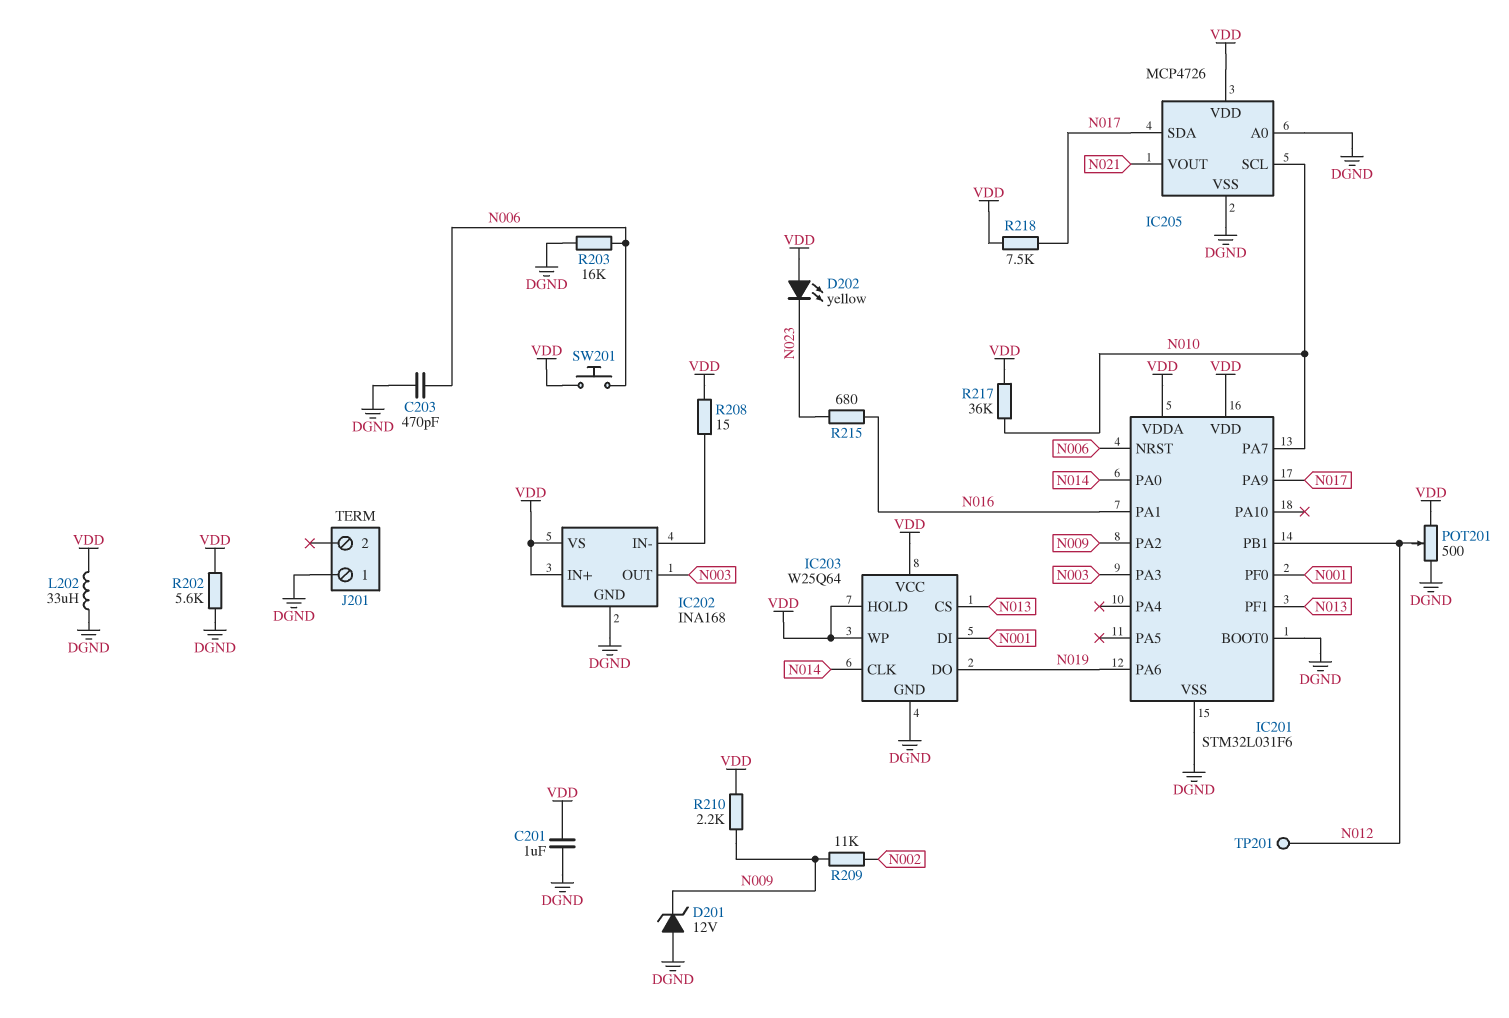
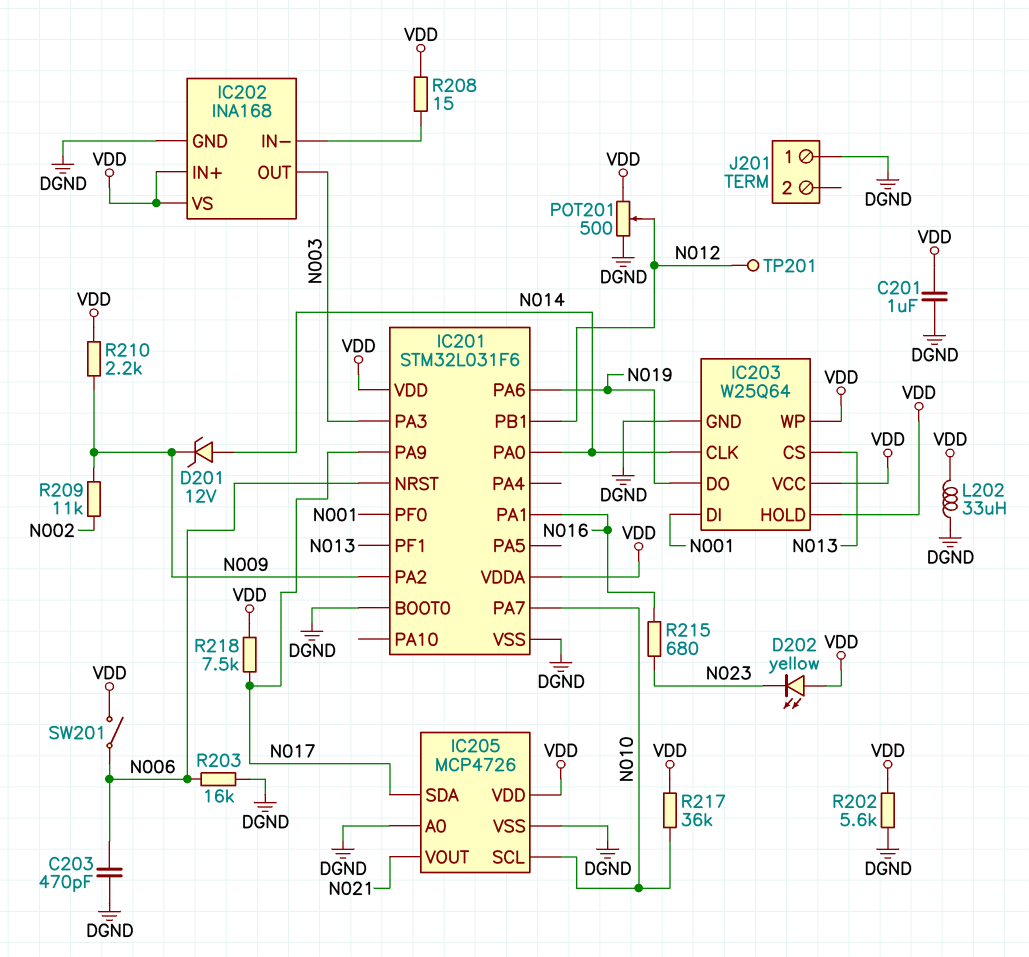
D201: zener 12V (A DGND, K N009) -> zener 12V (A N014, K N009)
SW201: button (N006, VDD) -> switch (N006, VDD)

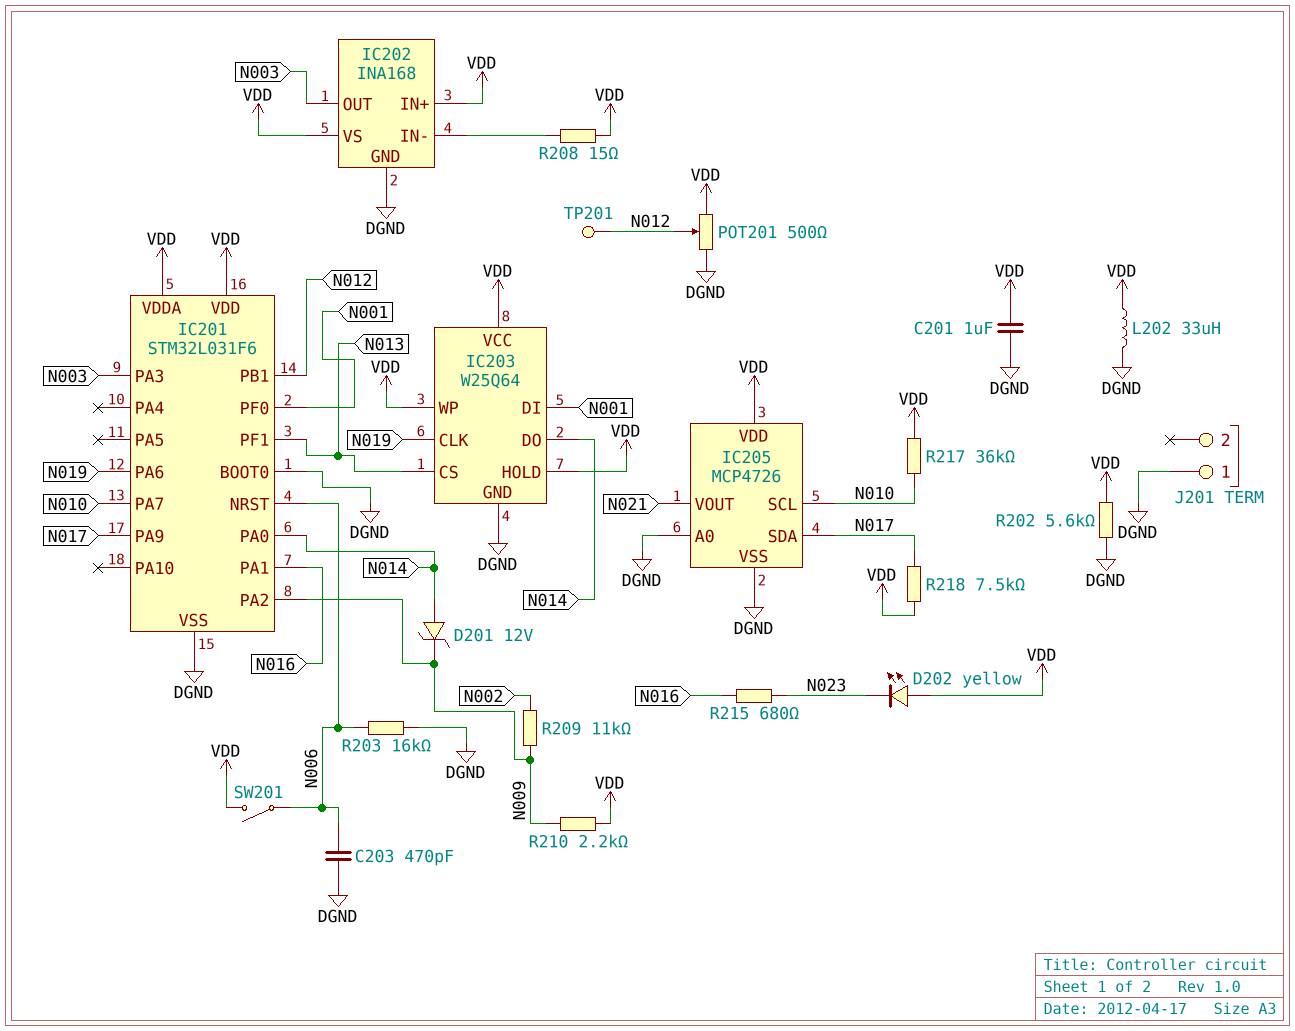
IC203 pin CLK: N014 -> N019
IC203 pin DO: N019 -> N014

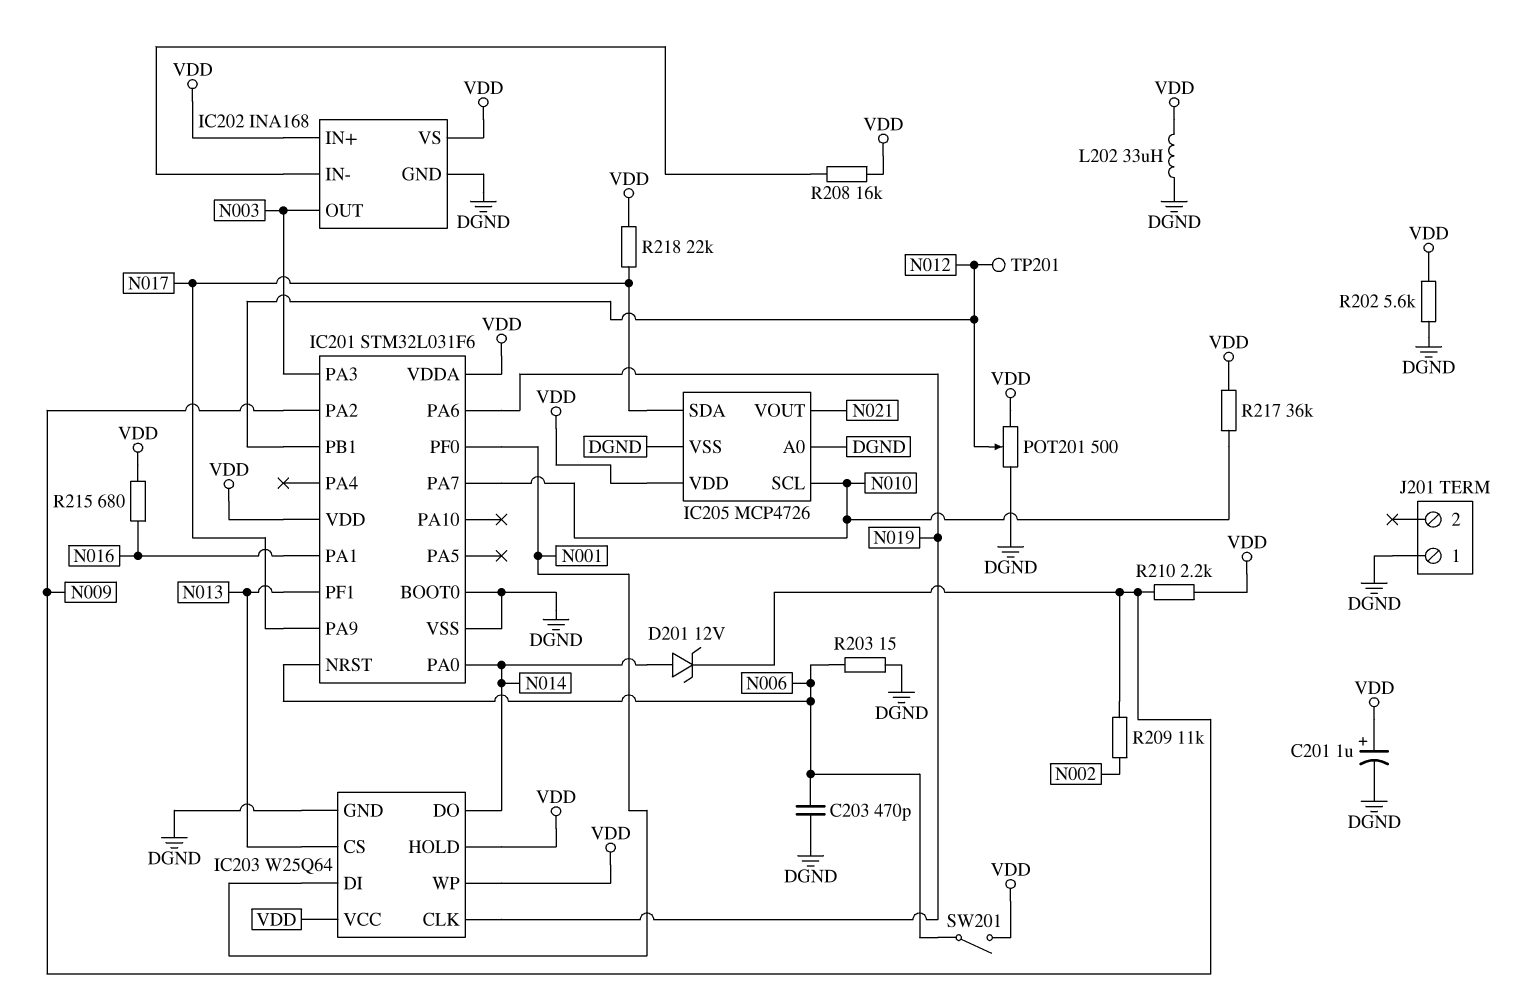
C201: 1uF (DGND, VDD) -> 1uF (plus VDD, minus DGND)
D202: LED yellow (A VDD, K N023) -> none
R203: 16k (DGND, N006) -> 15 (DGND, N006)
R208: 15 (IC202/IN-, VDD) -> 16k (IC202/IN-, VDD)
R215: 680 (N016, N023) -> 680 (N016, VDD)
R218: 7.5k (N017, VDD) -> 22k (N017, VDD)

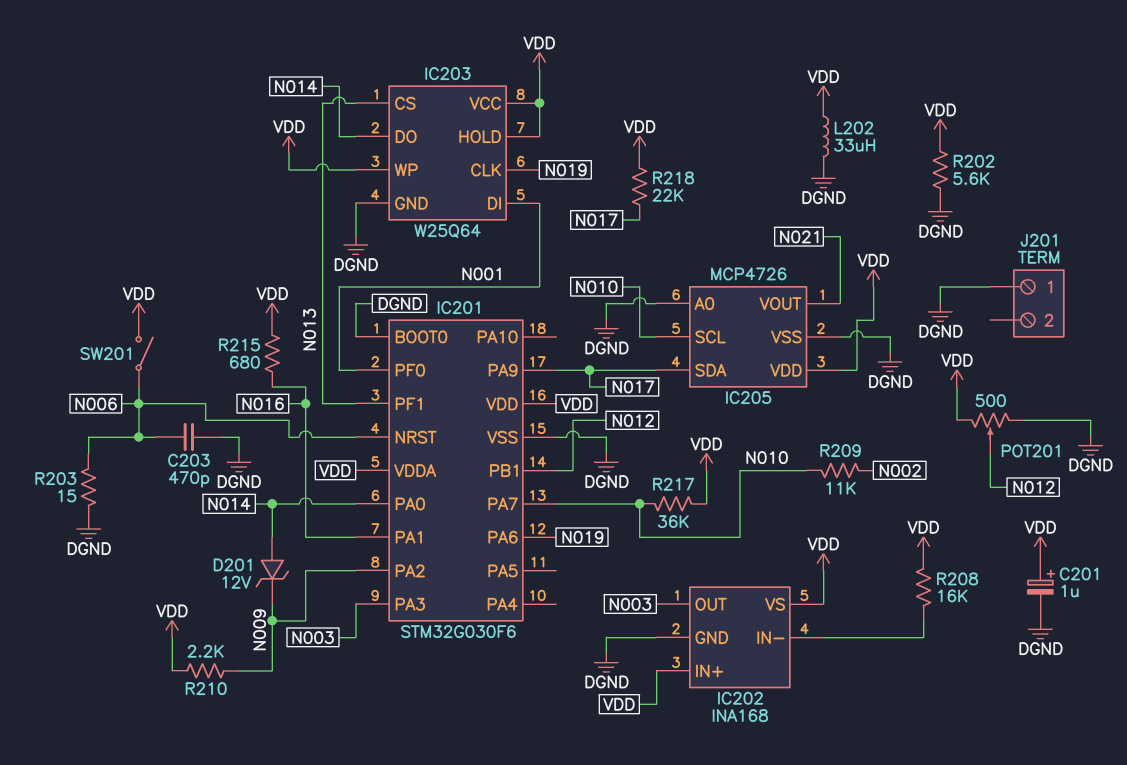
IC201: STM32L031F6 -> STM32G030F6
R209: 11k (N002, N009) -> 11k (N002, N010)
TP201: test point (N012) -> none

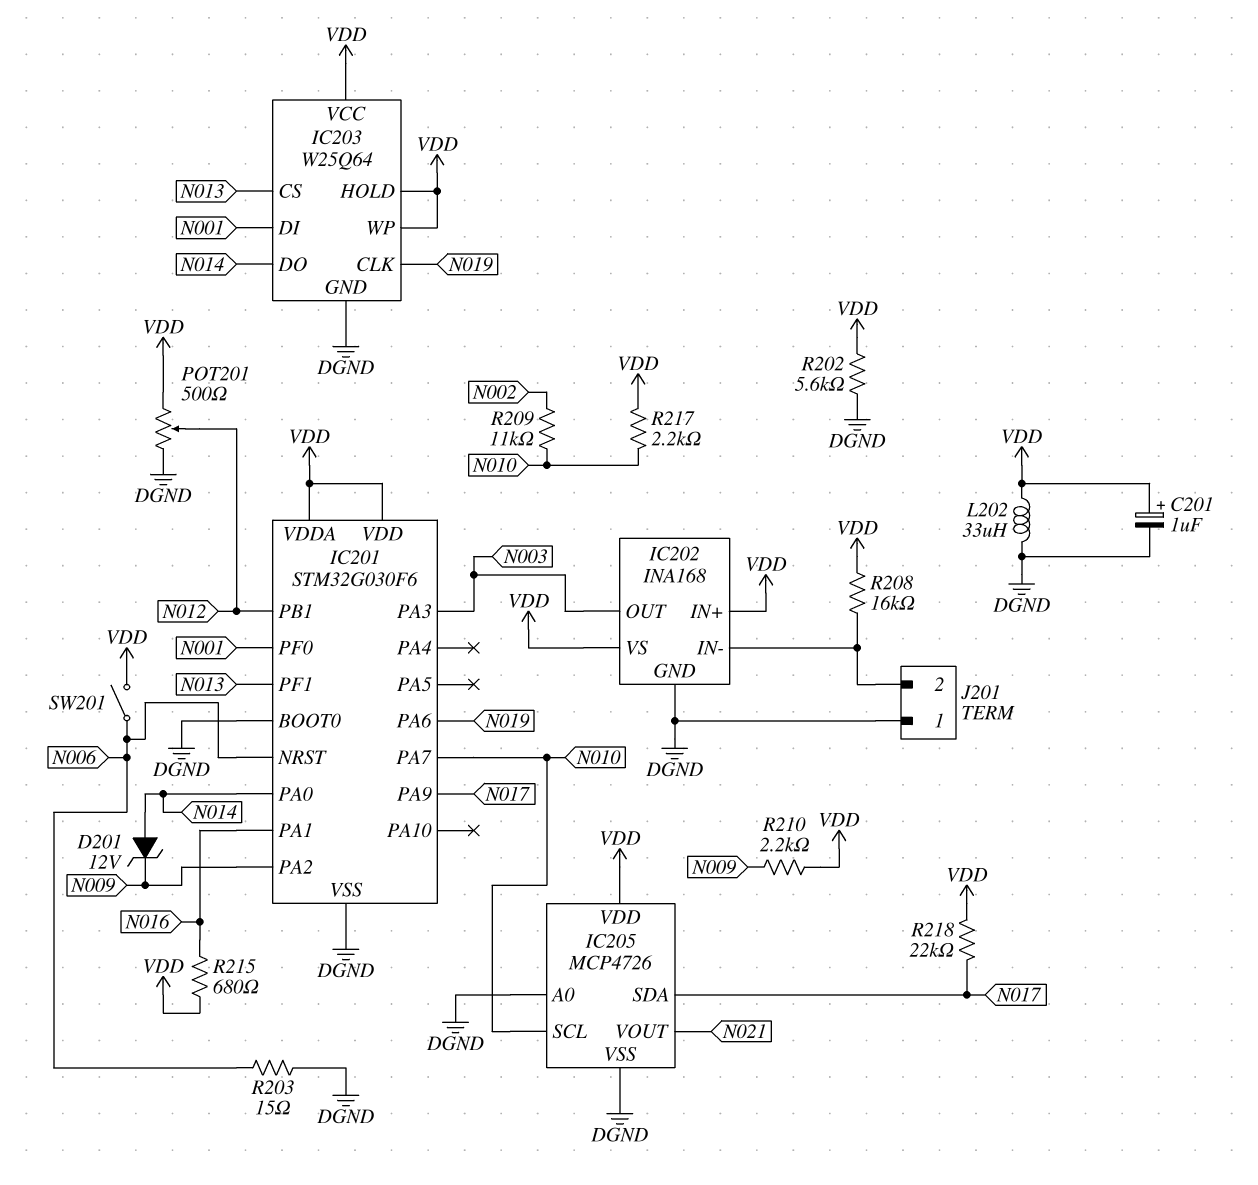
C203: 470pF (DGND, N006) -> none
J201 pin 2: none -> IC202/IN-
R217: 36k (N010, VDD) -> 2.2k (N010, VDD)

